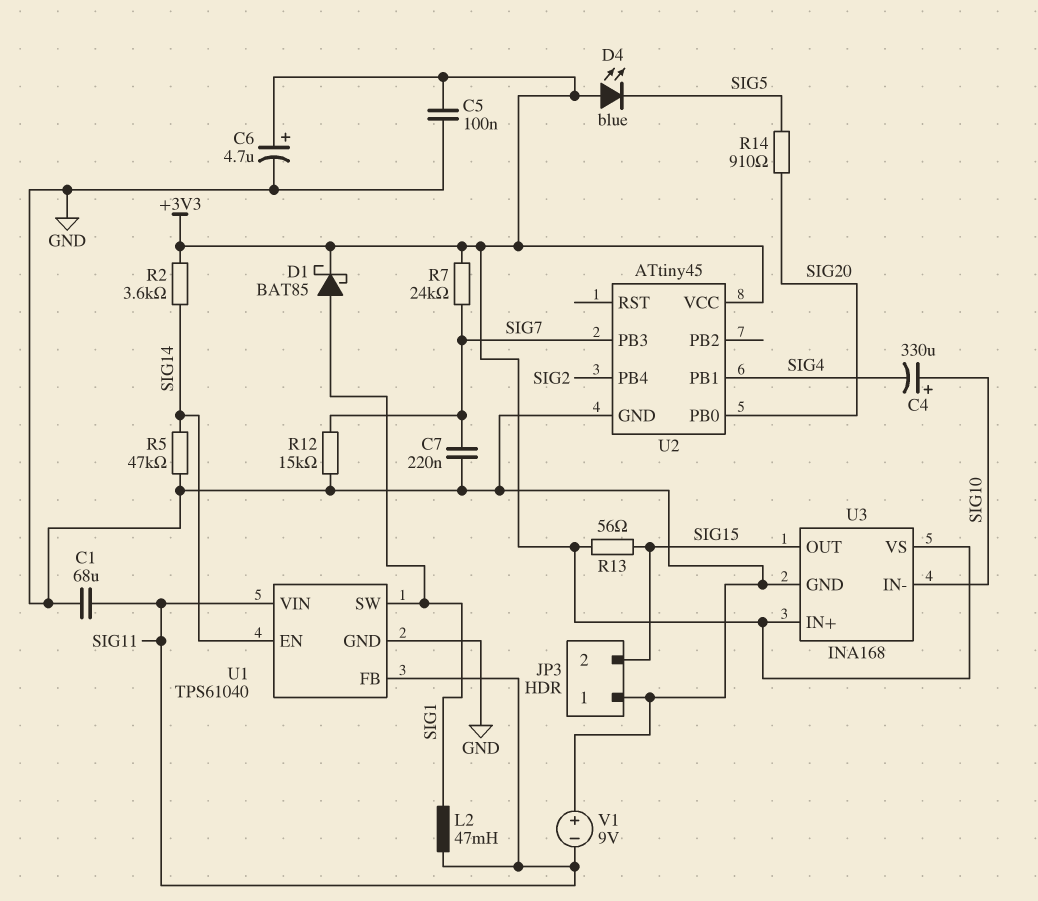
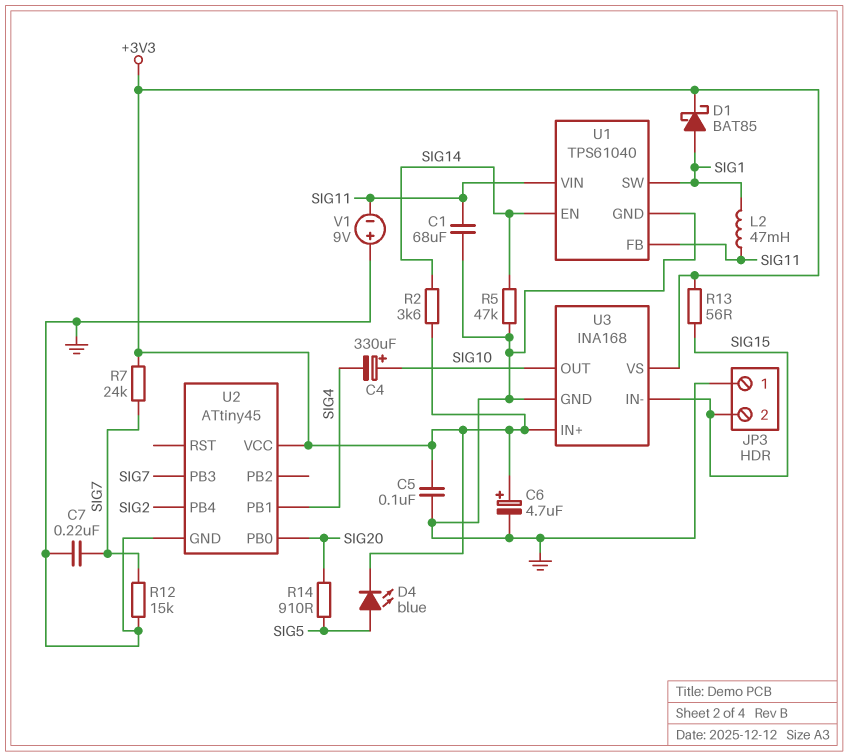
D4: LED blue (A +3V3, K SIG5) -> LED blue (A SIG5, K +3V3)
U3 pin IN-: SIG10 -> SIG15
U3 pin OUT: SIG15 -> SIG10

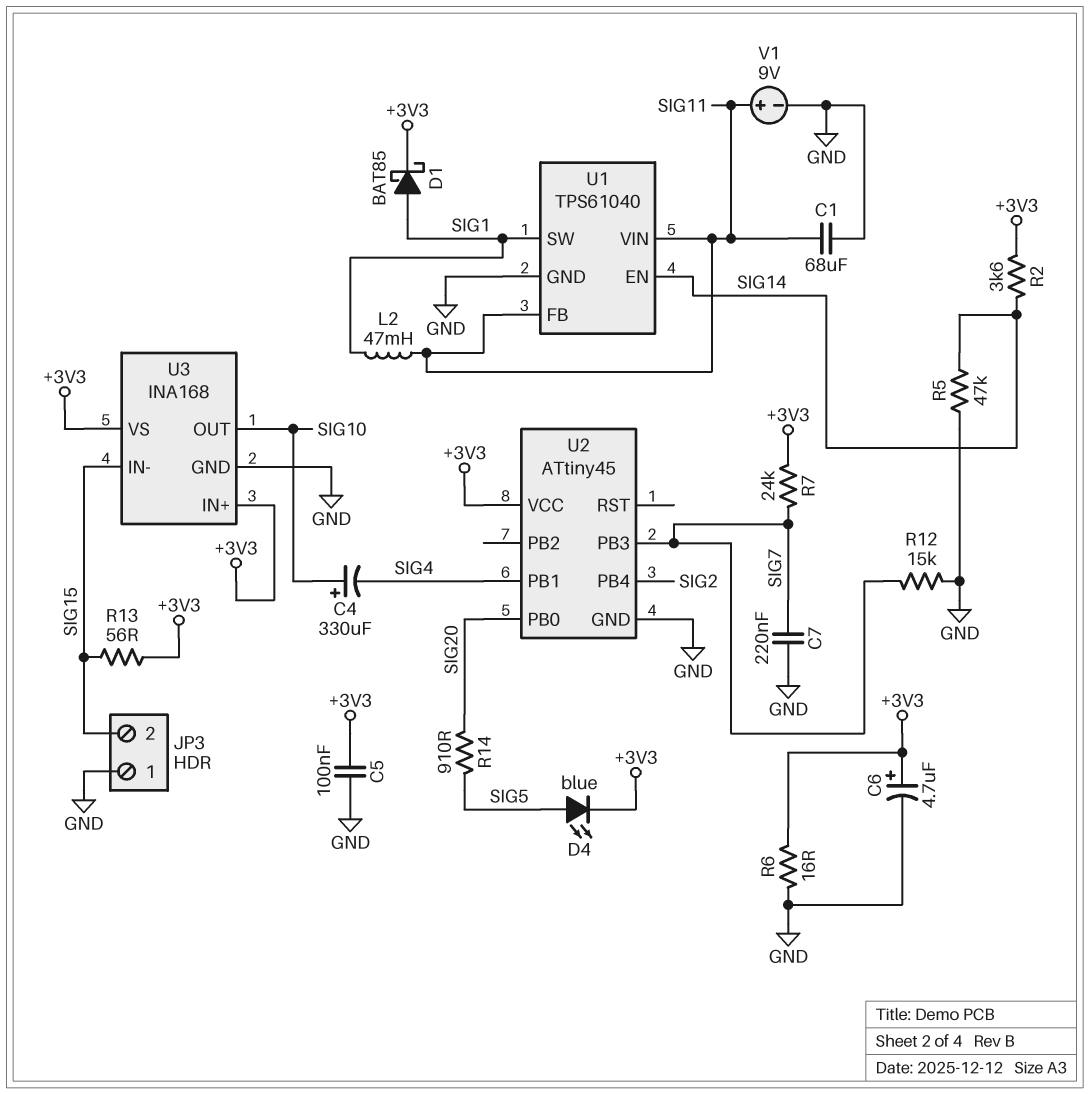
R6: none -> 16 (+3V3, GND)
V1: 9V (plus GND, minus SIG11) -> 9V (plus SIG11, minus GND)

